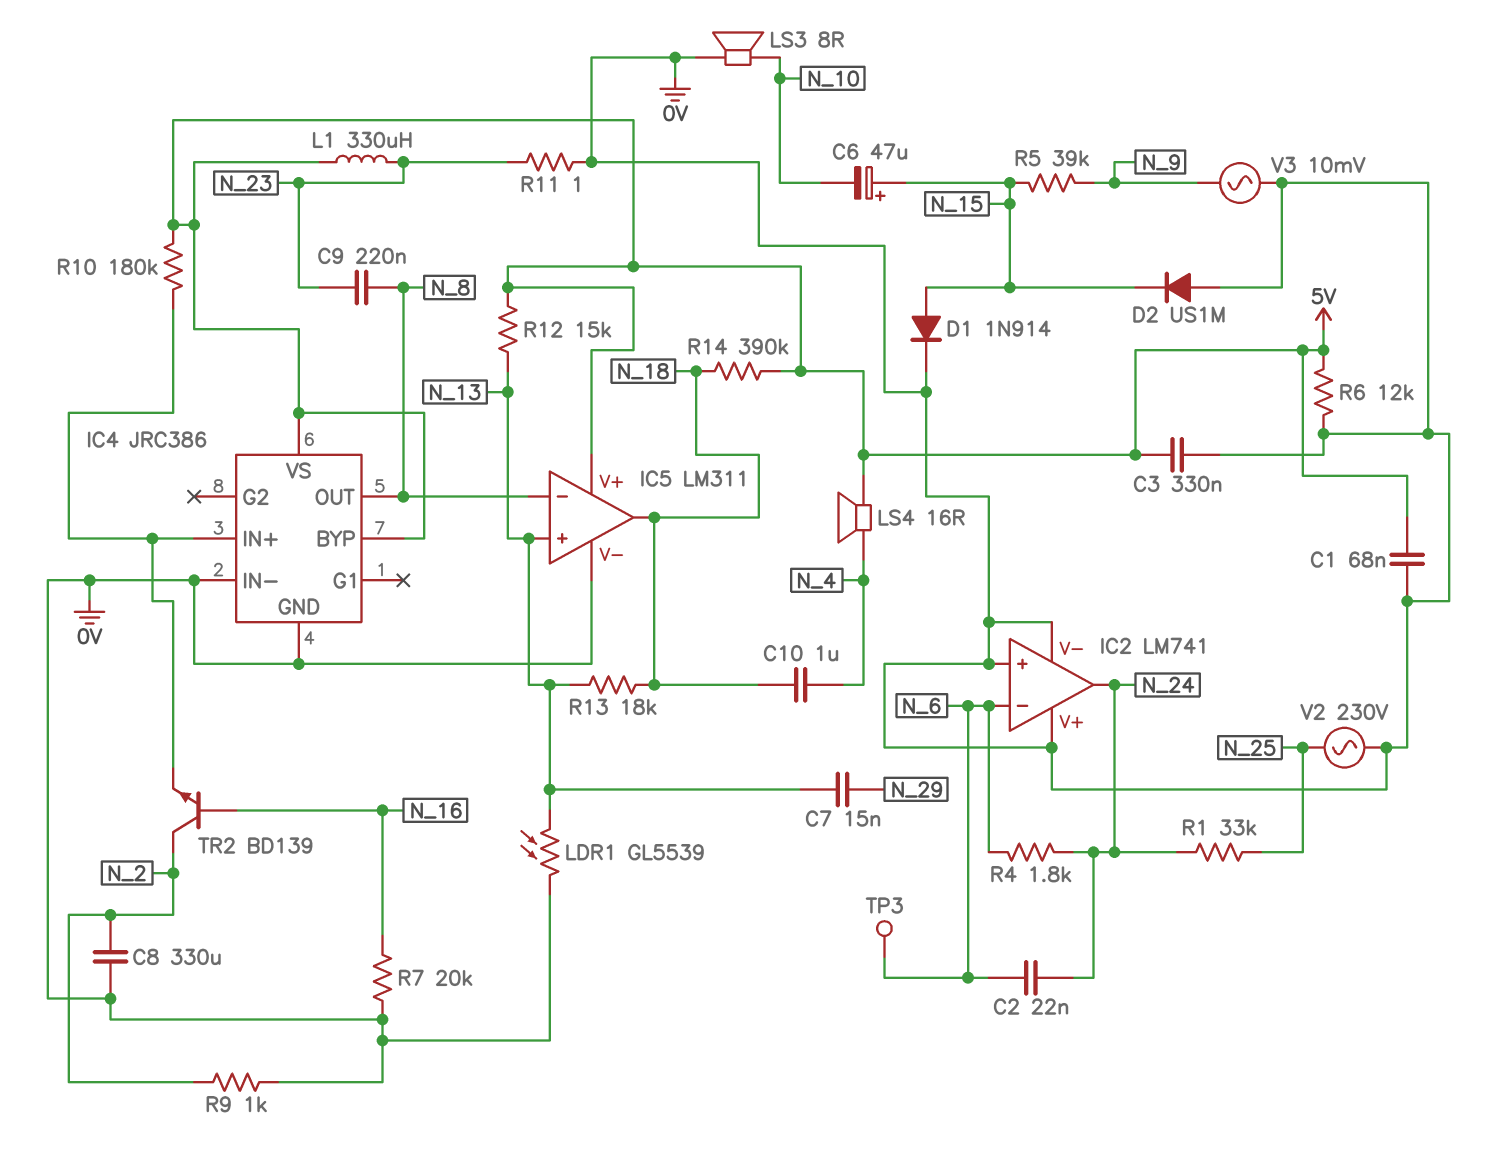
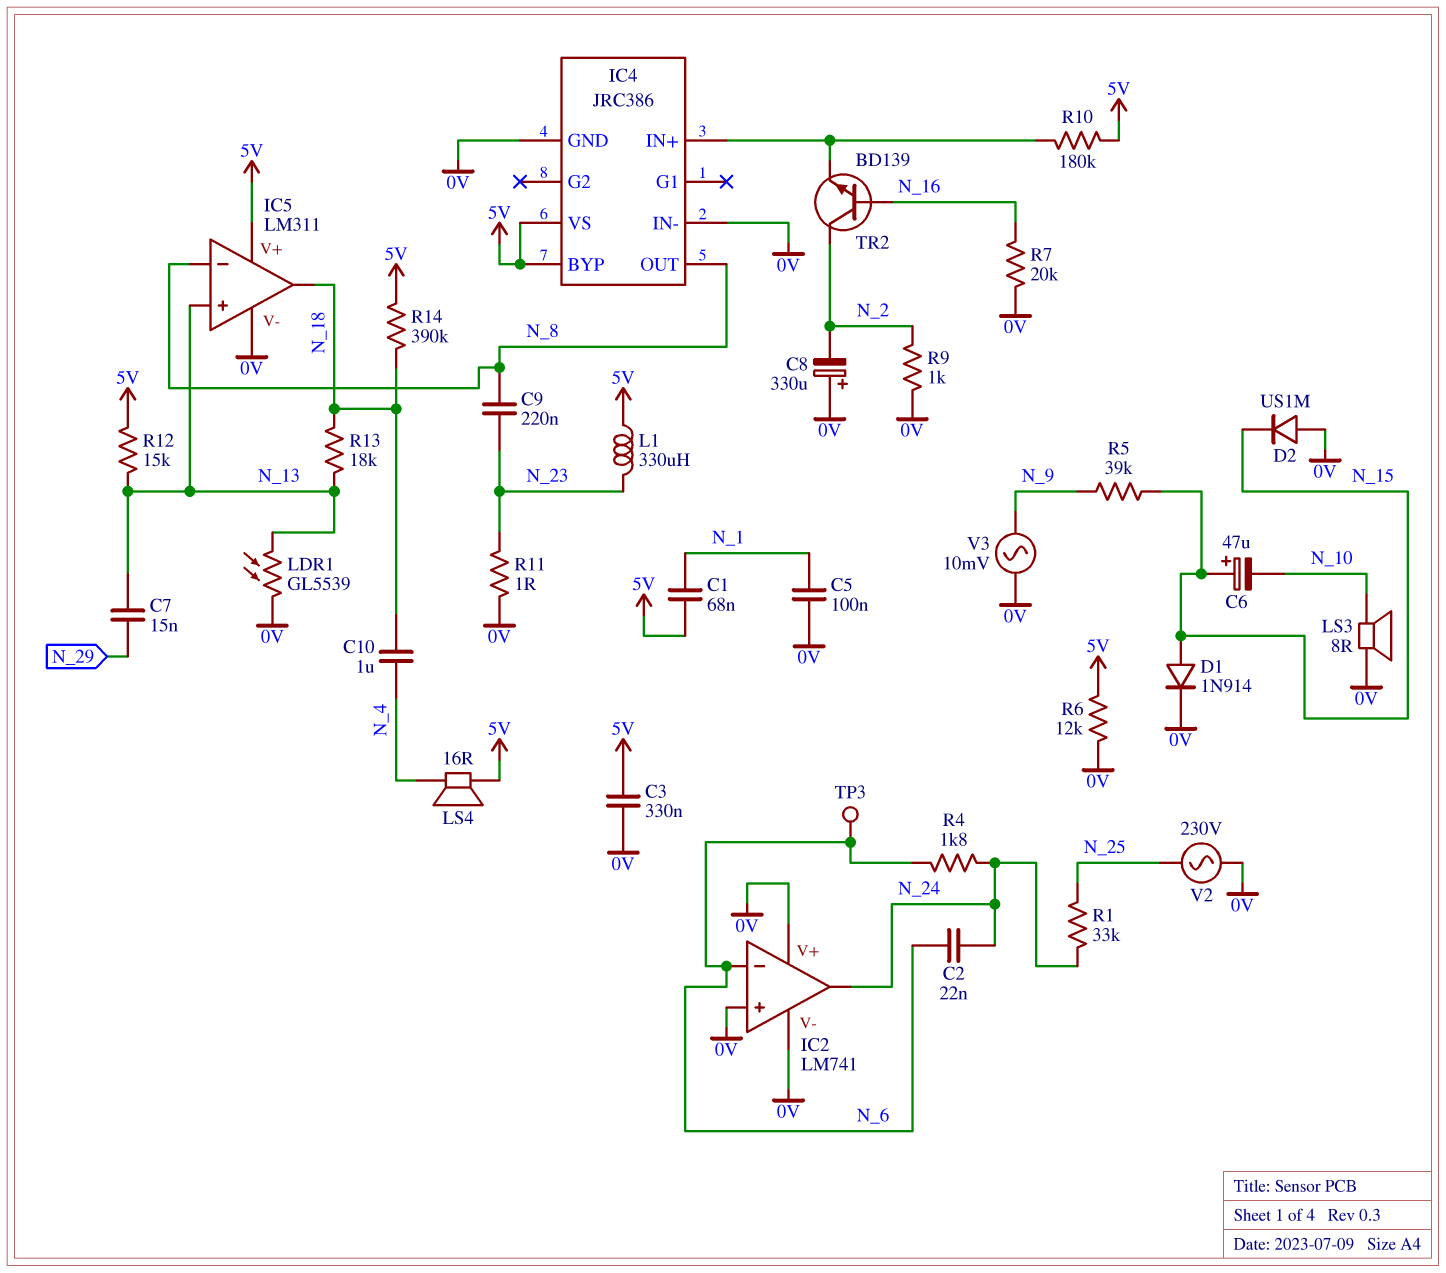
C1: 68nF (0V, 5V) -> 68nF (5V, N_1)
C5: none -> 100nF (0V, N_1)
C8: 330uF (0V, N_2) -> 330uF (plus 0V, minus N_2)

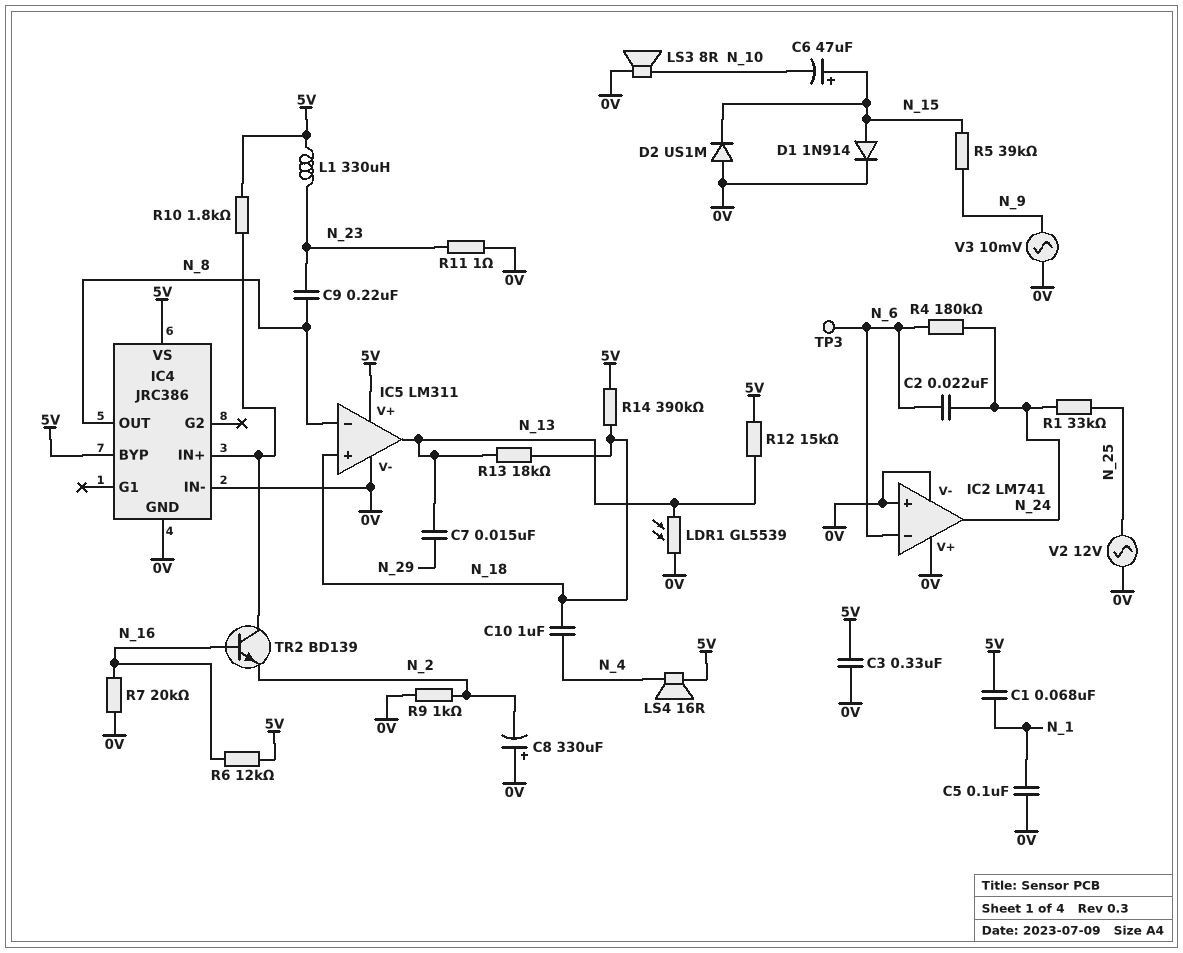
IC5 pin in+: N_13 -> N_18
IC5 pin out: N_18 -> N_13
R4: 1.8k (N_6, N_24) -> 180k (N_6, N_24)
R6: 12k (0V, 5V) -> 12k (5V, N_16)
R10: 180k (5V, IC4/IN+) -> 1.8k (5V, IC4/IN+)
TR2: NPN BD139 (B N_16, C N_2, E IC4/IN+) -> NPN BD139 (B N_16, C IC4/IN+, E N_2)
V2: AC 230V (0V, N_25) -> AC 12V (0V, N_25)

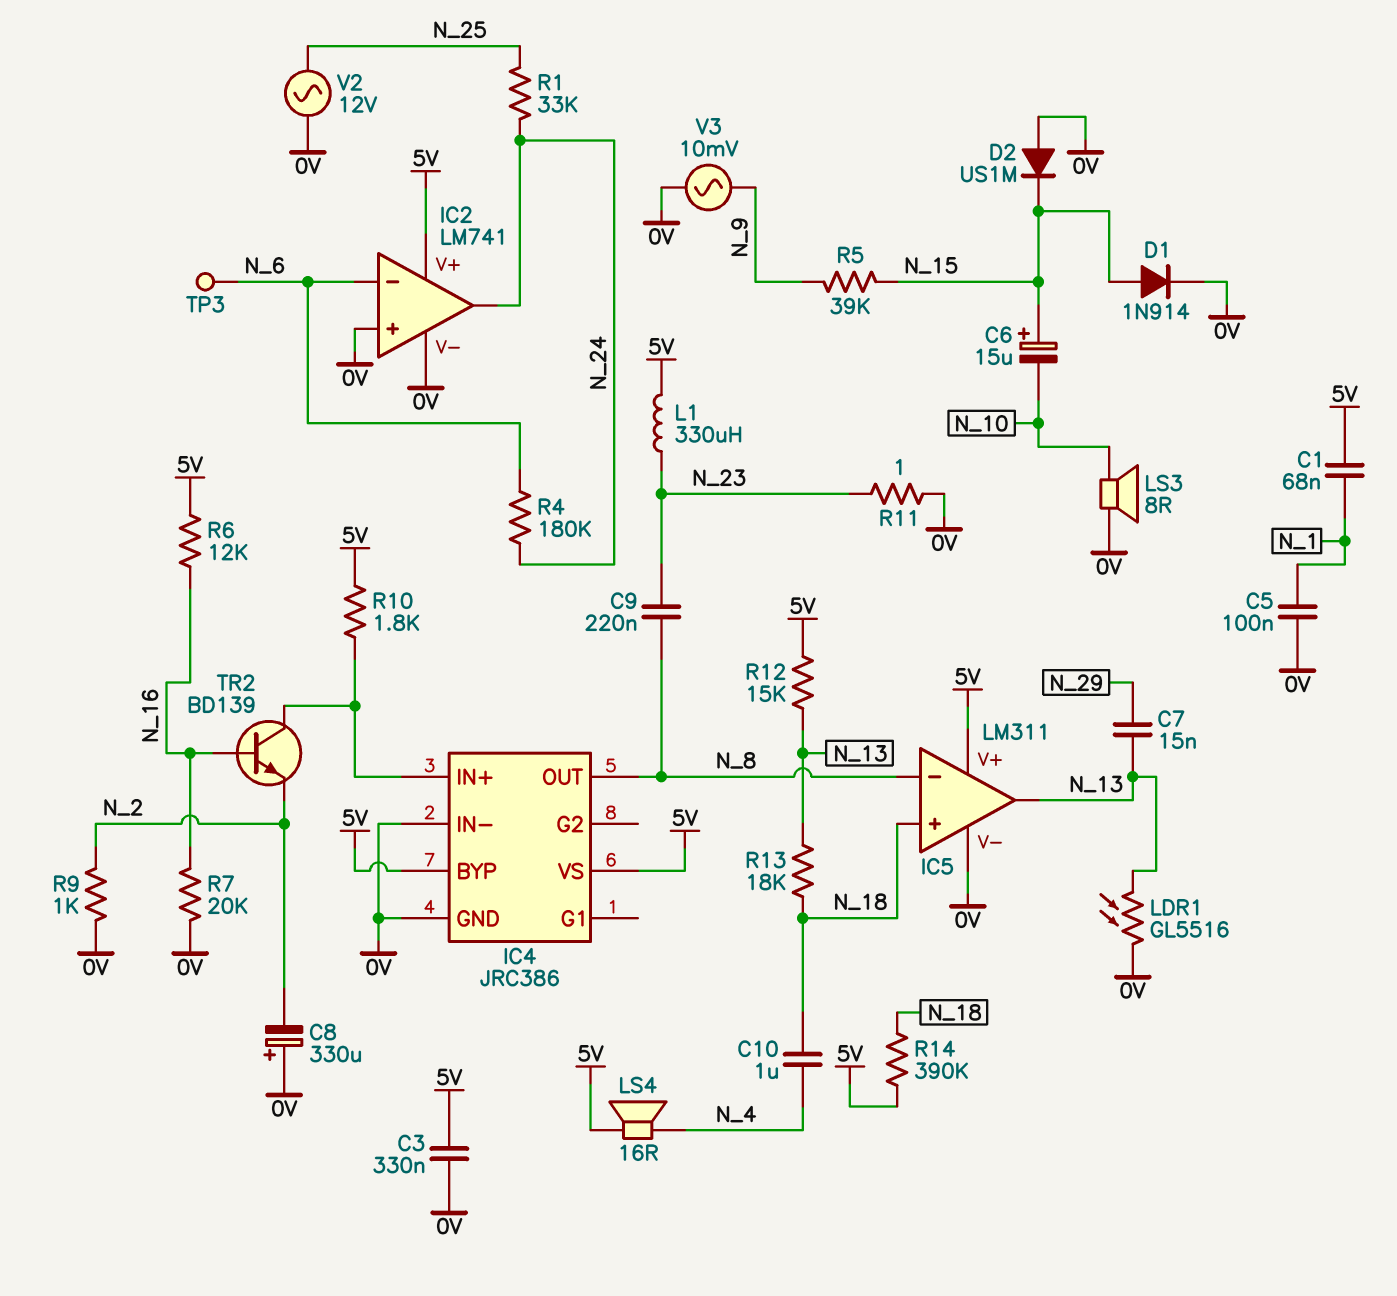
C2: 22nF (N_6, N_24) -> none
C6: 47uF (plus N_15, minus N_10) -> 15uF (plus N_15, minus N_10)
IC2 pin V+: 0V -> 5V
LDR1: GL5539 (0V, N_13) -> GL5516 (0V, N_13)

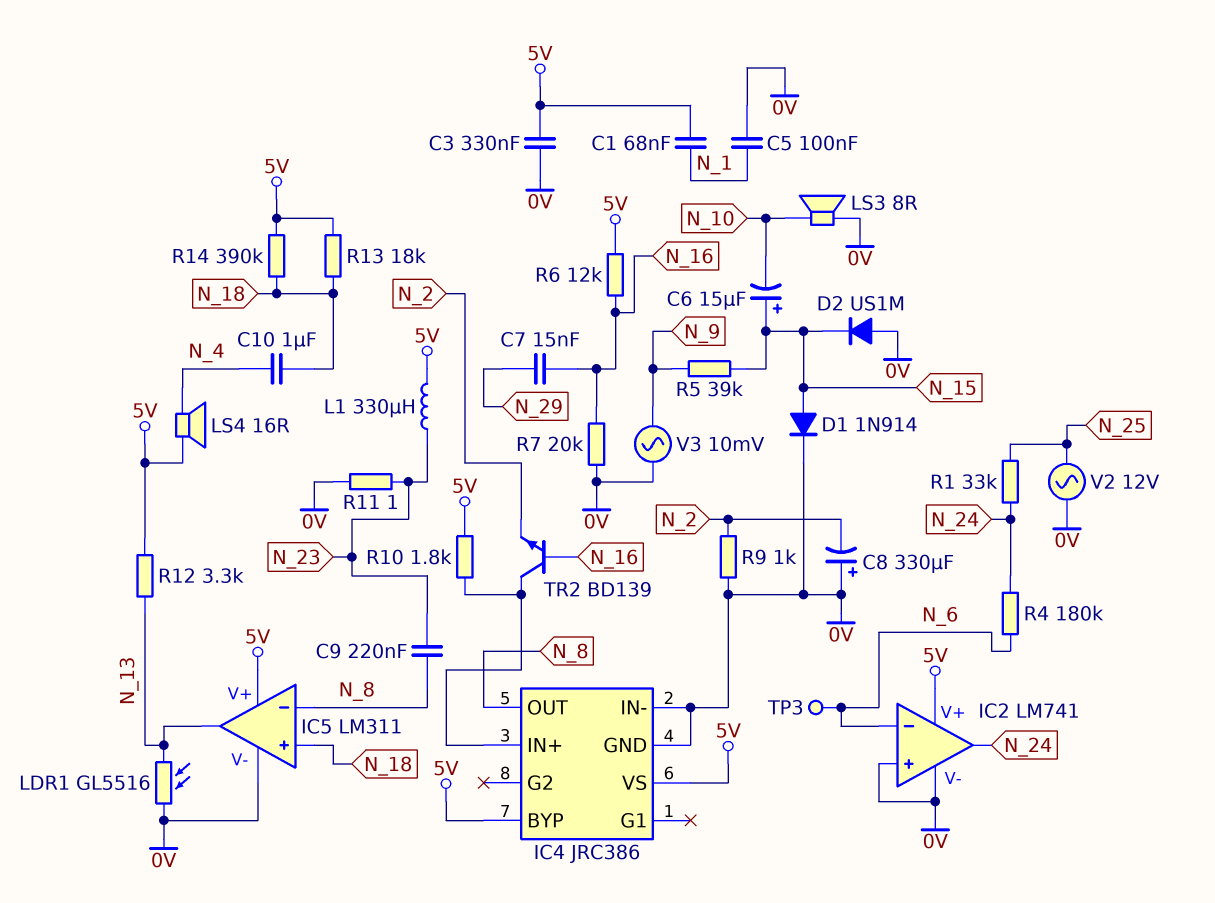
C7: 15nF (N_13, N_29) -> 15nF (N_16, N_29)
R12: 15k (5V, N_13) -> 3.3k (5V, N_13)
R13: 18k (N_13, N_18) -> 18k (5V, N_18)

